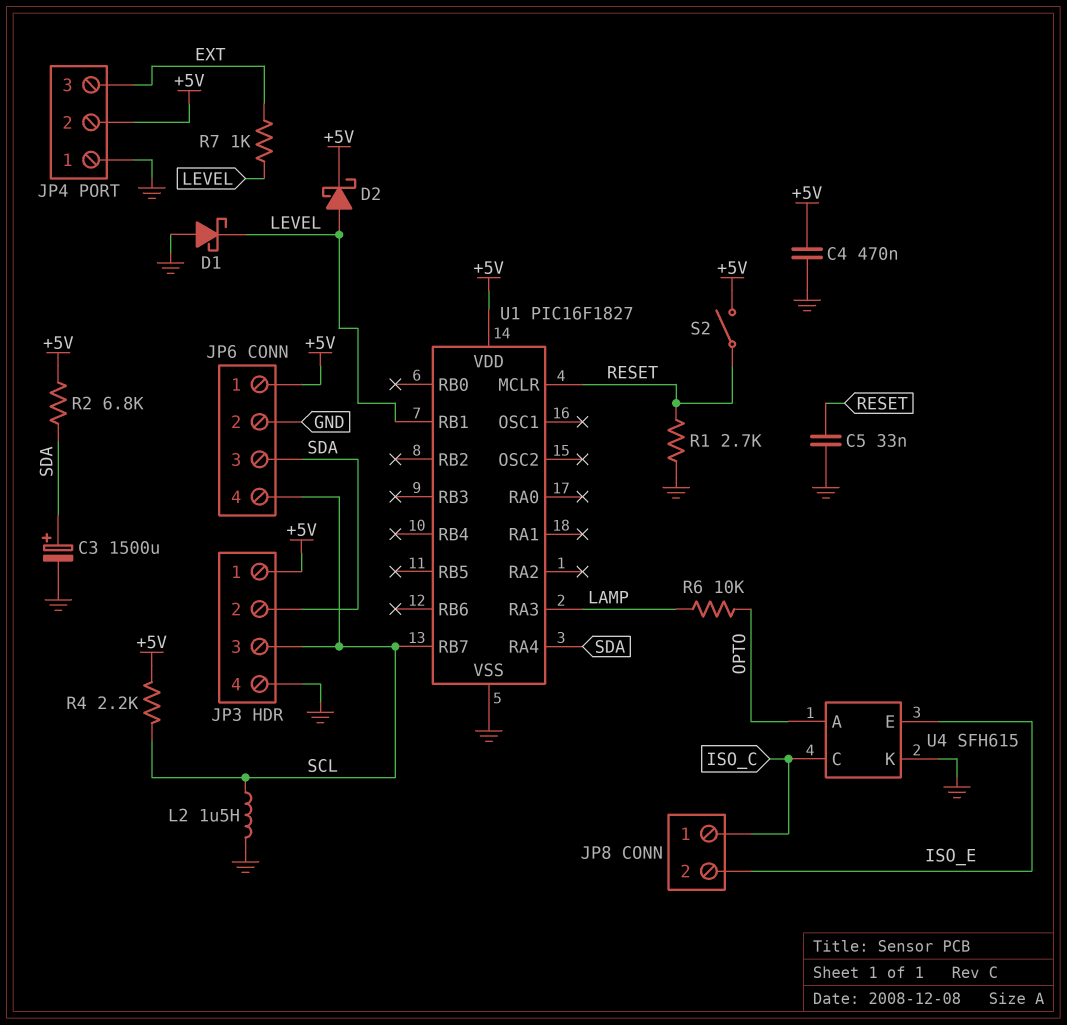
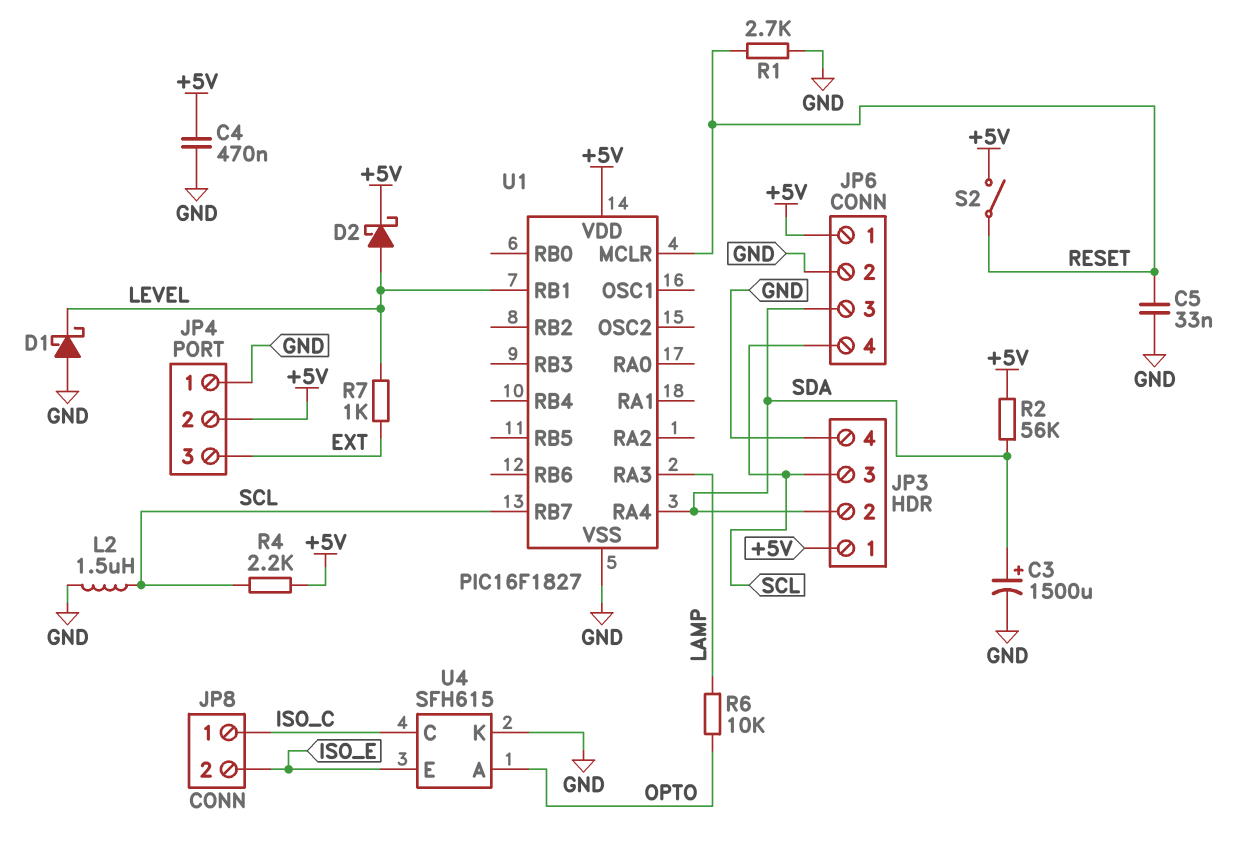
R2: 6.8k (+5V, SDA) -> 56k (+5V, SDA)

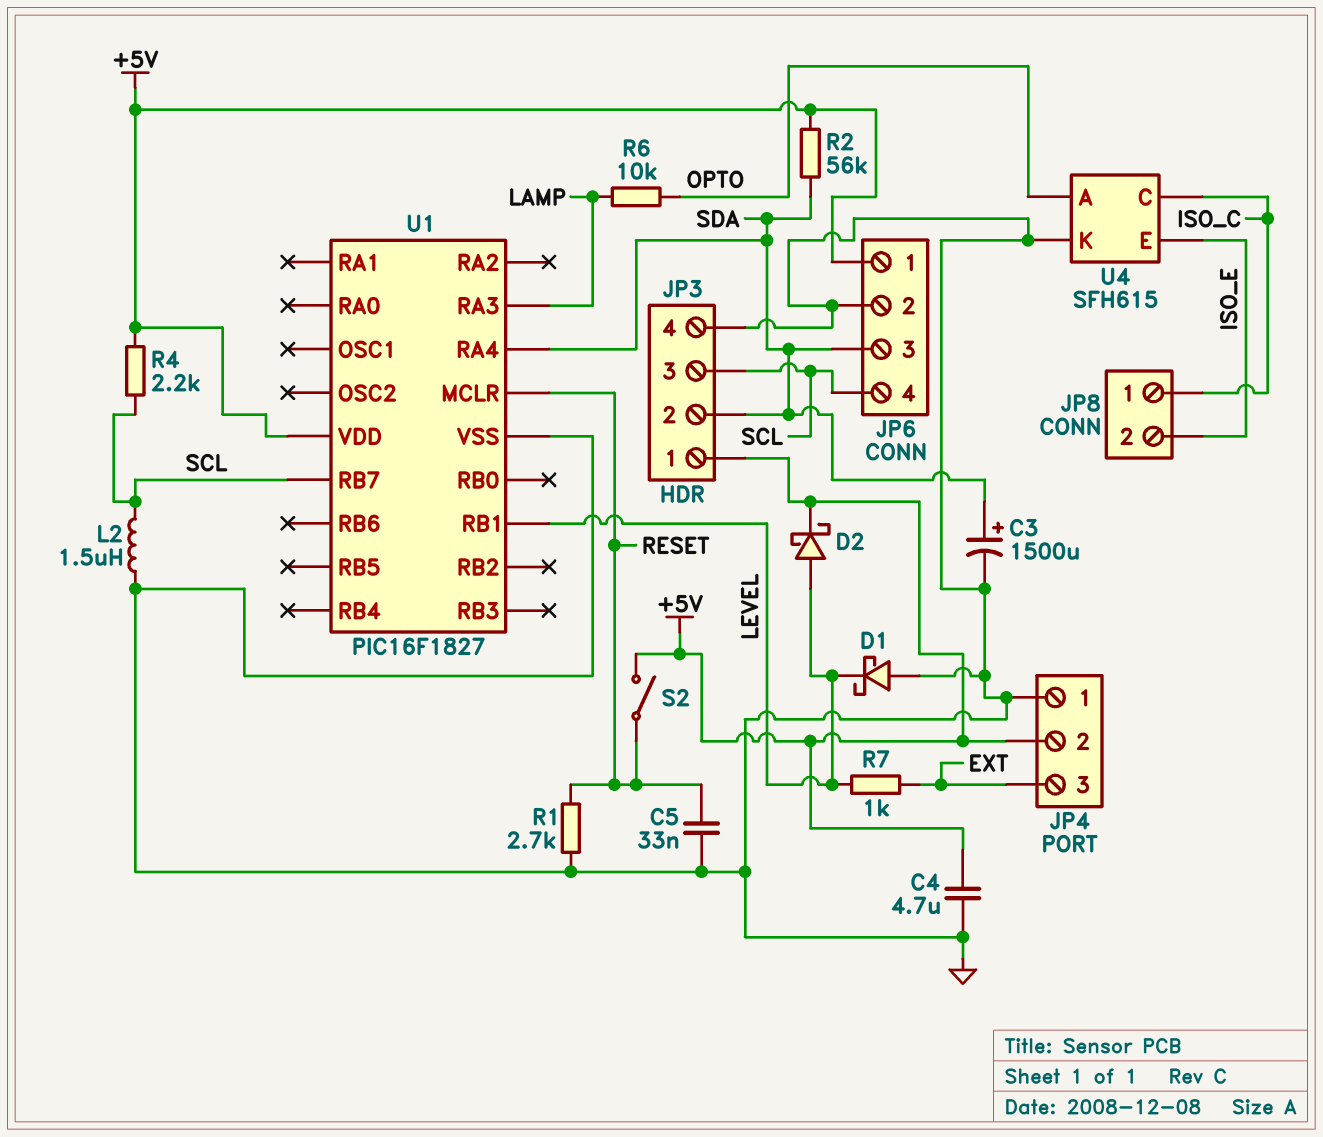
C4: 470nF (+5V, GND) -> 4.7uF (+5V, GND)

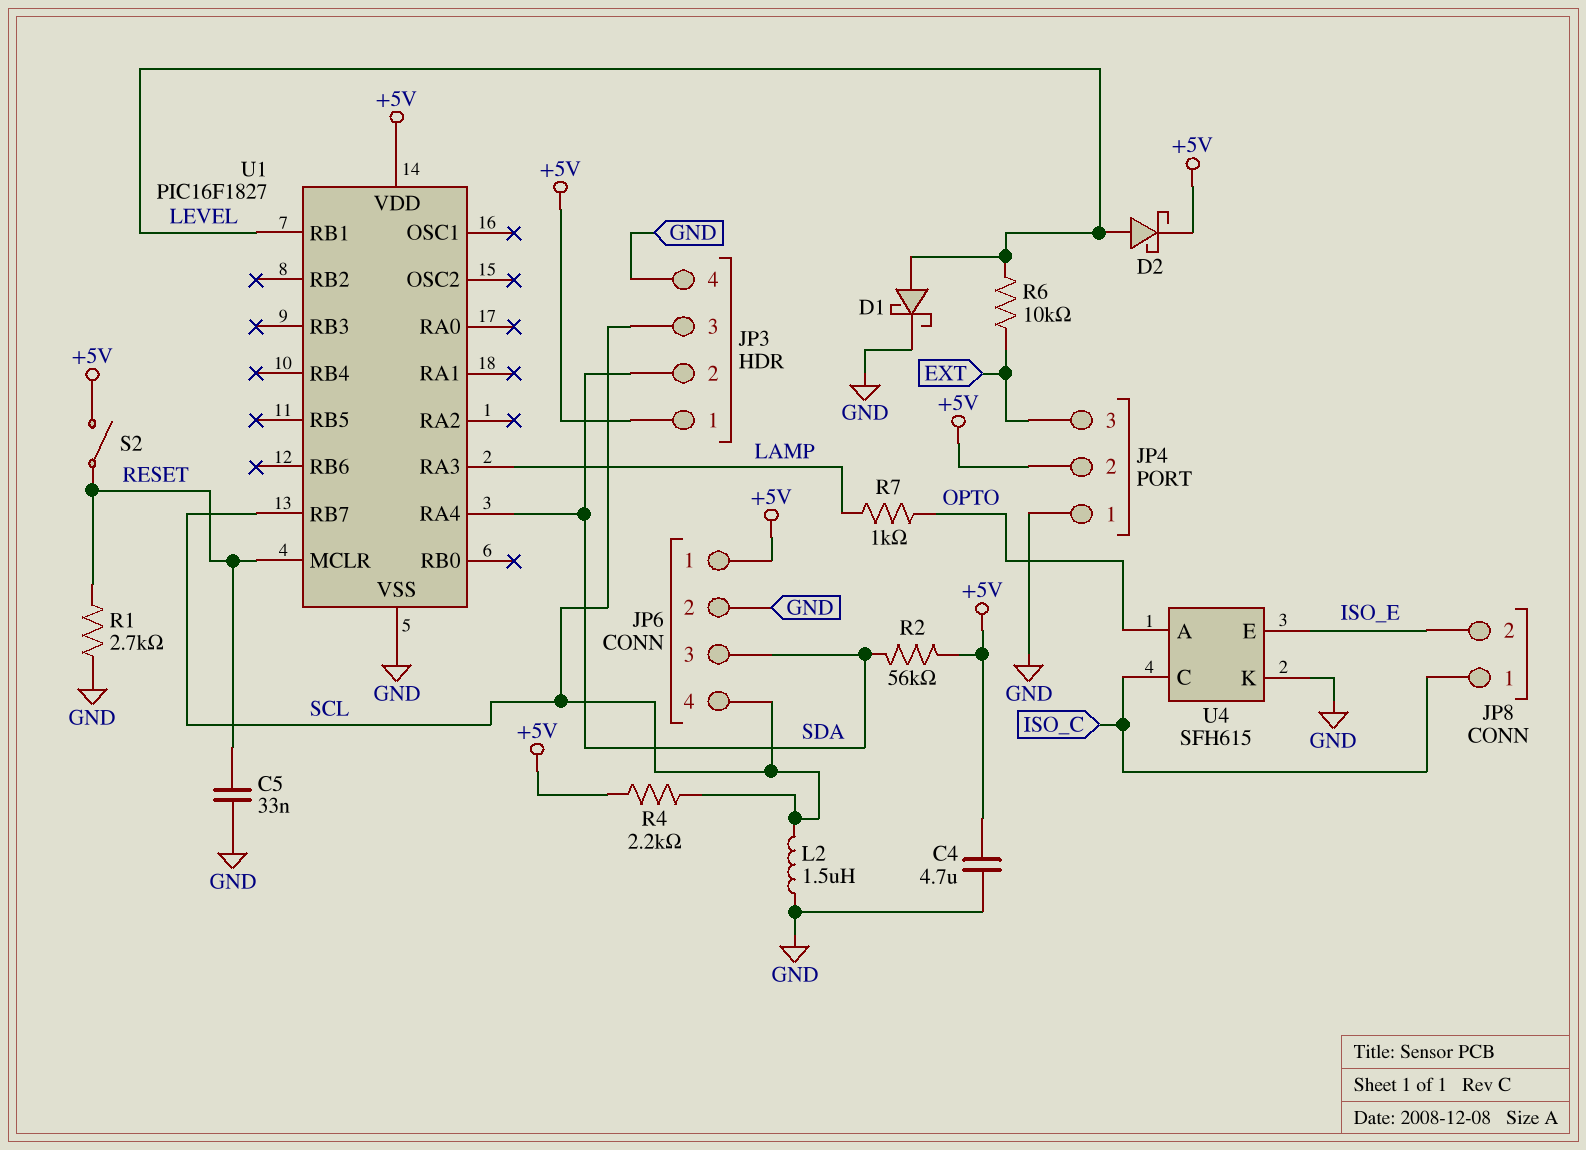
C3: 1500uF (plus SDA, minus GND) -> none
D1: schottky (A GND, K LEVEL) -> schottky (A LEVEL, K GND)
R6: 10k (LAMP, OPTO) -> 10k (EXT, LEVEL)
R7: 1k (EXT, LEVEL) -> 1k (LAMP, OPTO)

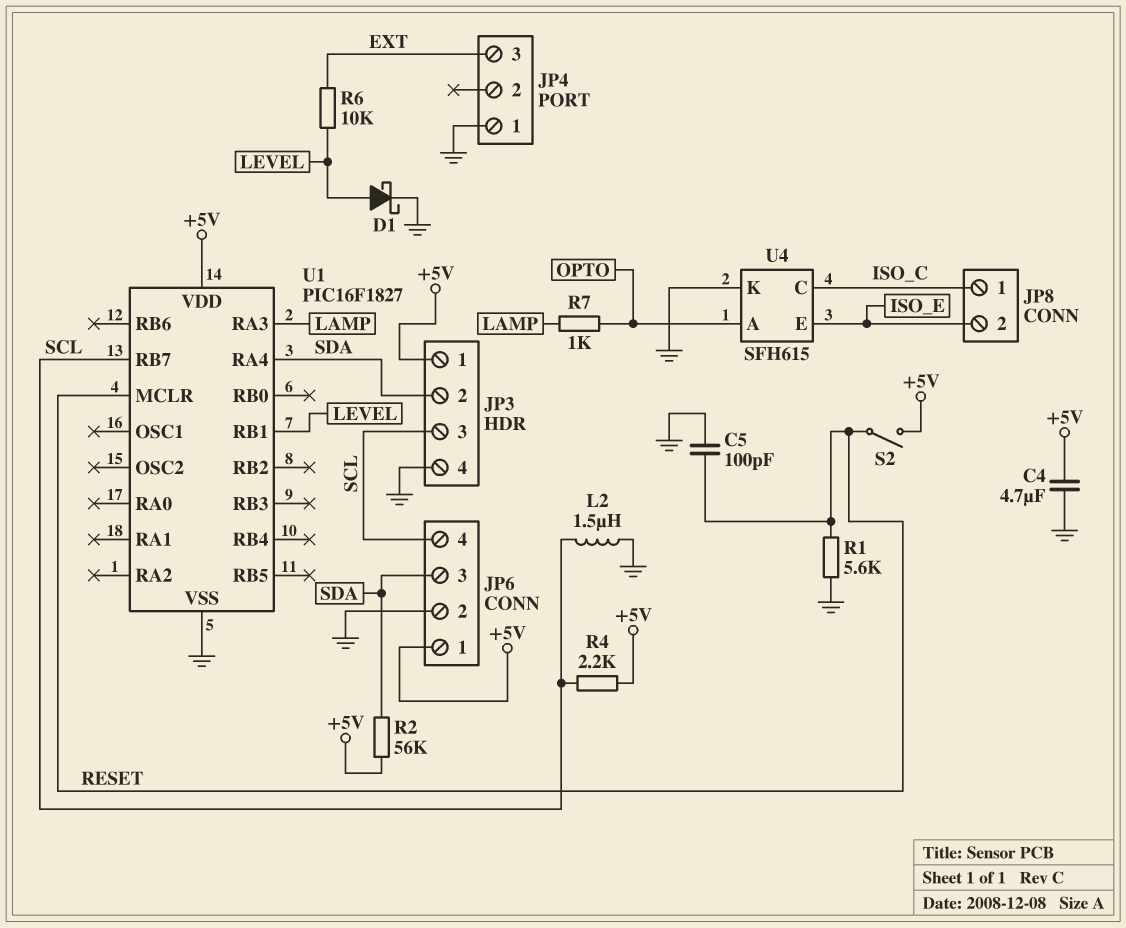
C5: 33nF (GND, RESET) -> 100pF (GND, RESET)
D2: schottky (A LEVEL, K +5V) -> none
JP4 pin 2: +5V -> none
R1: 2.7k (GND, RESET) -> 5.6k (GND, RESET)

